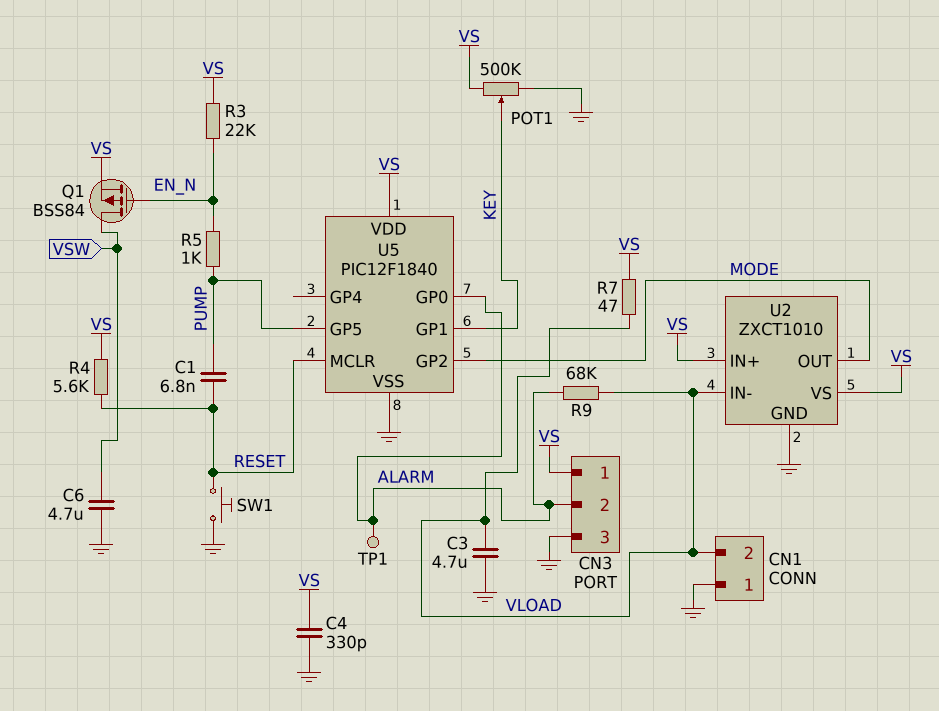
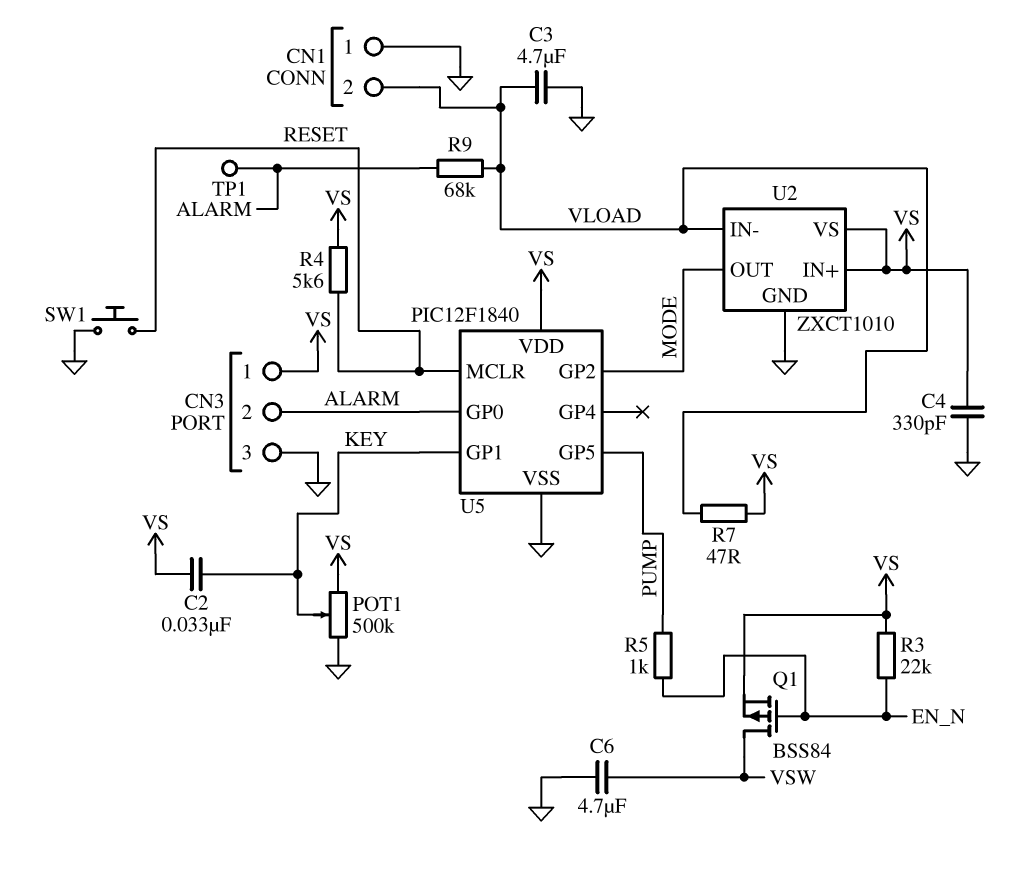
C1: 6.8nF (PUMP, RESET) -> none
C2: none -> 33nF (KEY, VS)

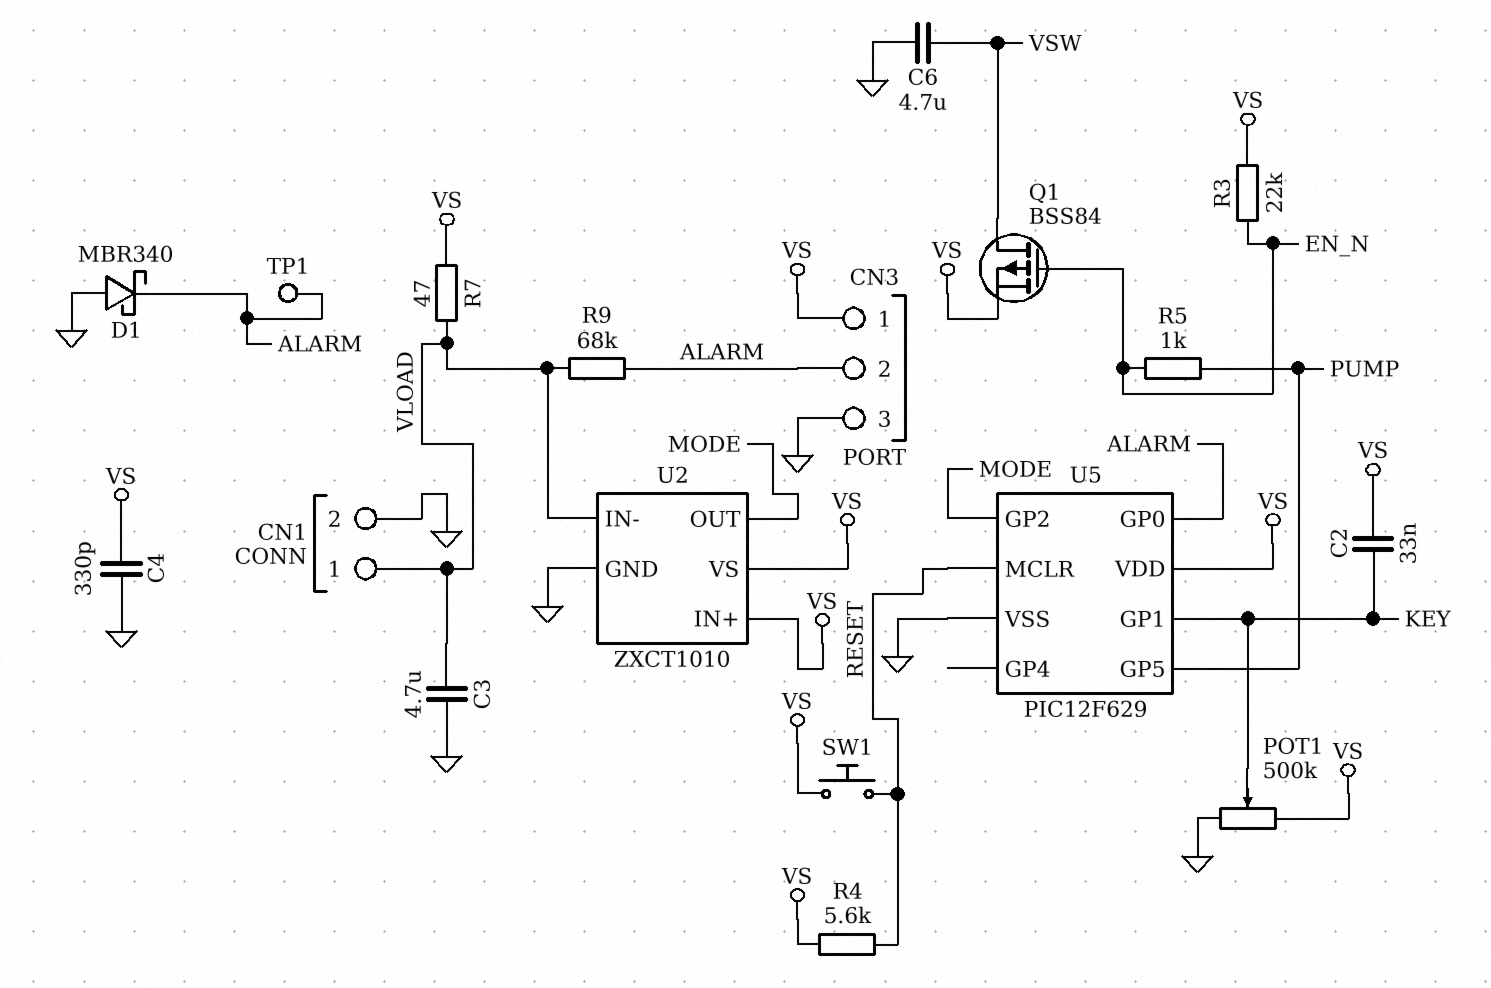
CN1 pin 1: GND -> VLOAD
CN1 pin 2: VLOAD -> GND
D1: none -> schottky MBR340 (A GND, K ALARM)
SW1: button (GND, RESET) -> button (RESET, VS)
U5: PIC12F1840 -> PIC12F629

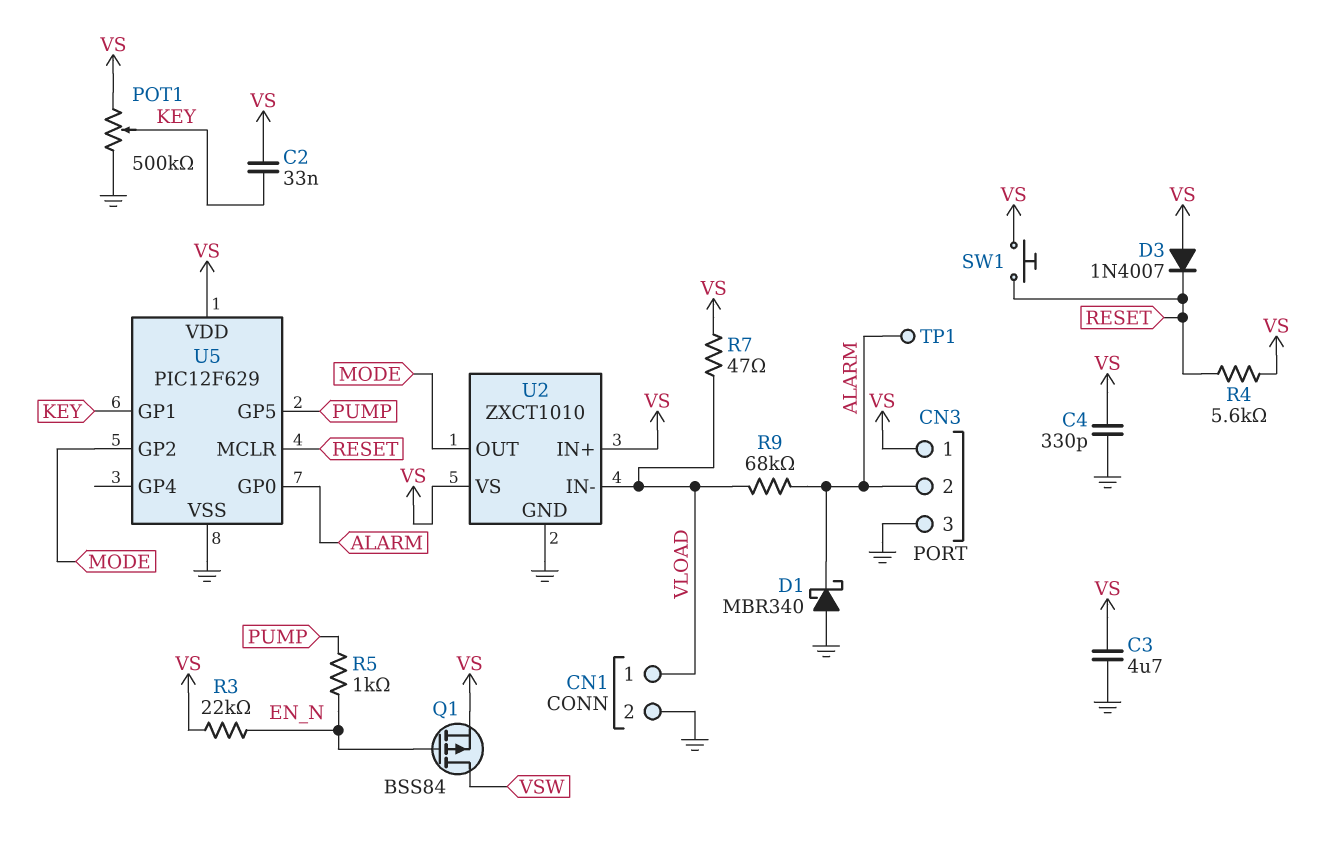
C3: 4.7uF (GND, VLOAD) -> 4.7uF (GND, VS)
C6: 4.7uF (GND, VSW) -> none
D3: none -> diode 1N4007 (A VS, K RESET)

